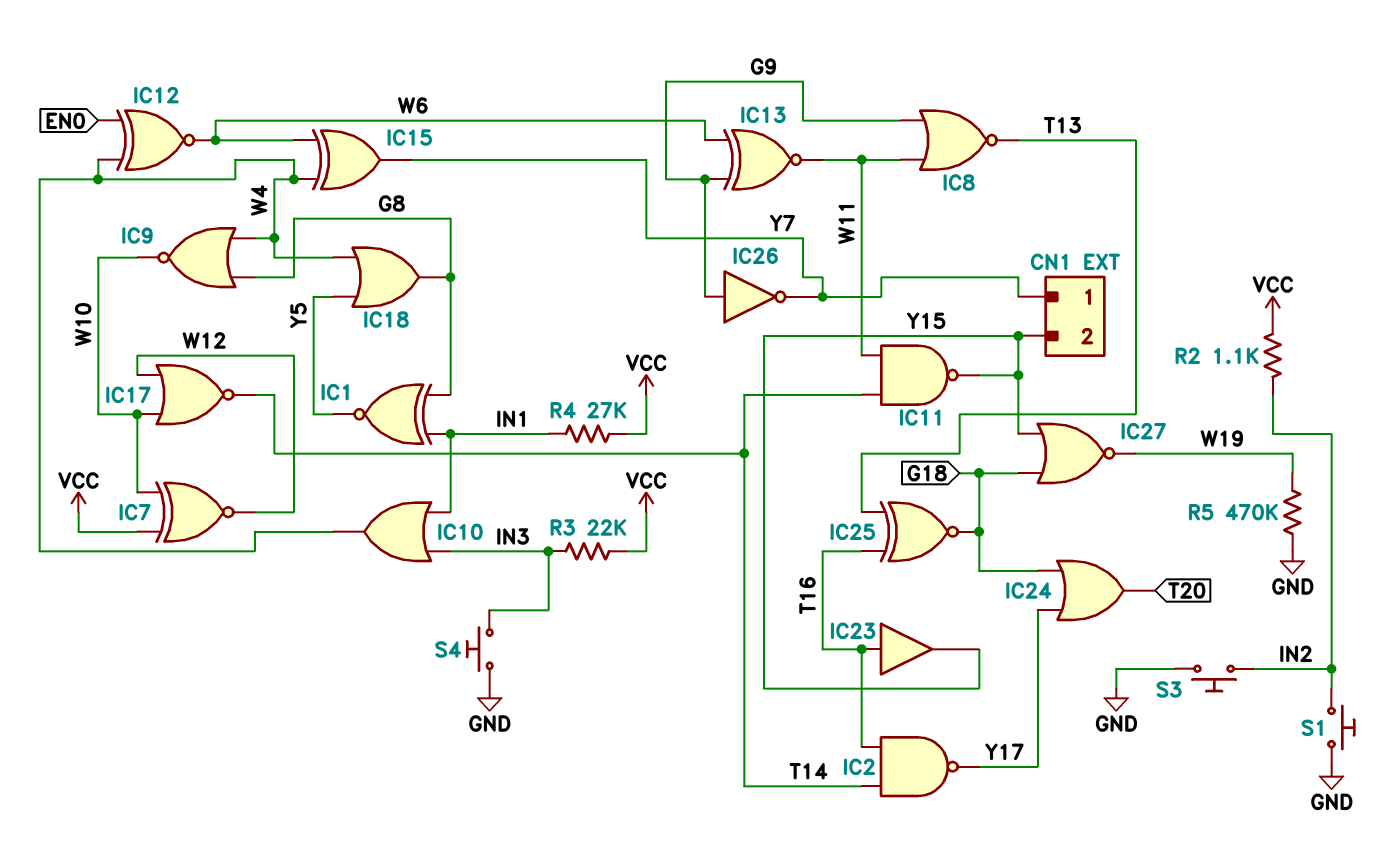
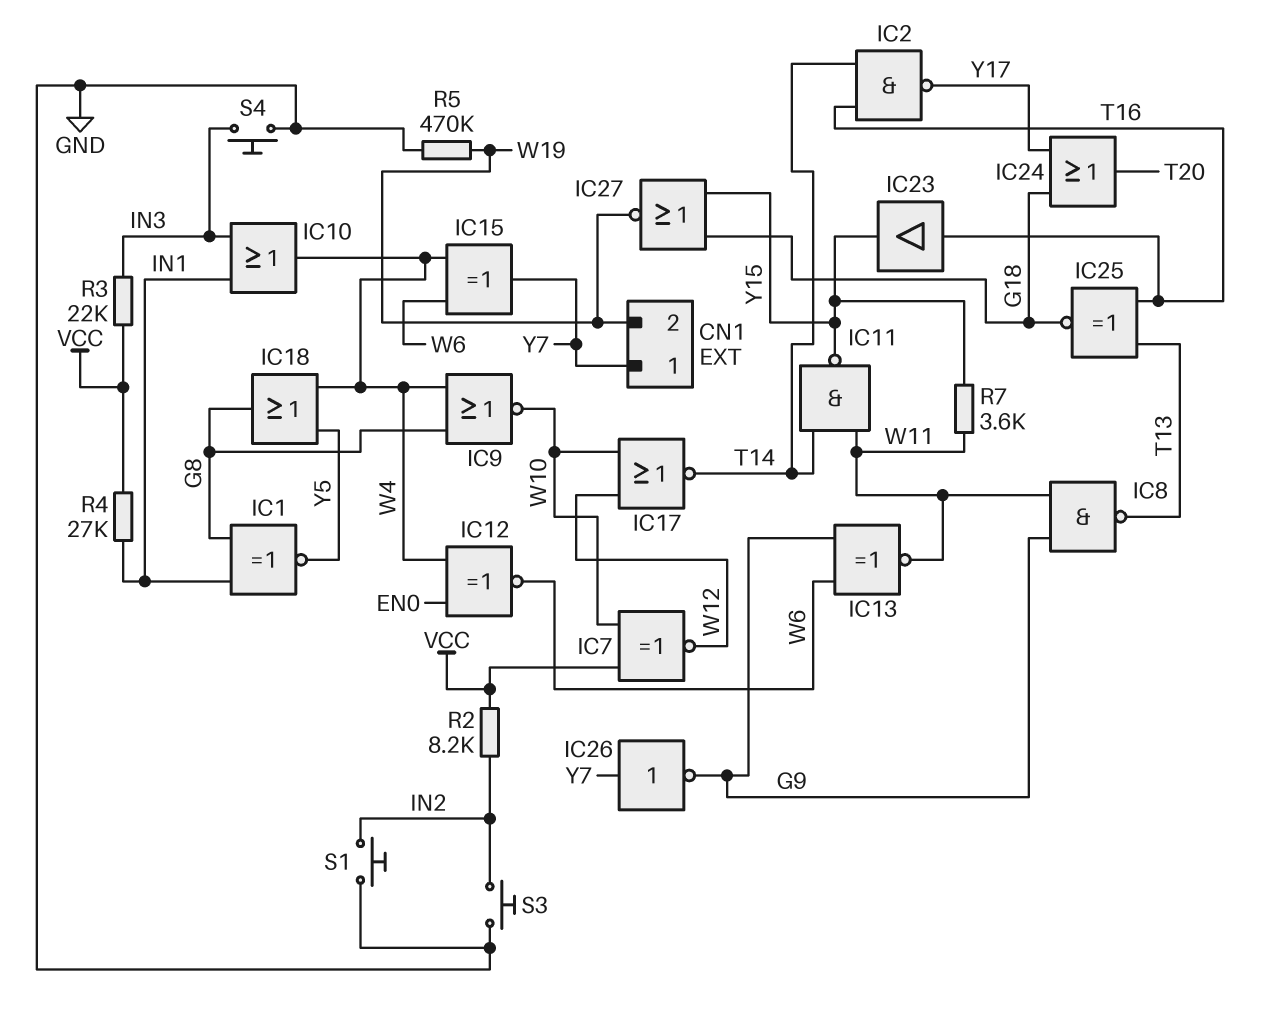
CN1 pin 2: Y15 -> W19
IC8: NOR (in G9, in W11, out T13) -> NAND (in G9, in W11, out T13)
IC26: NOT (in G9, out Y7) -> NOT (in Y7, out G9)
R2: 1.1k (IN2, VCC) -> 8.2k (IN2, VCC)
R7: none -> 3.6k (W11, Y15)

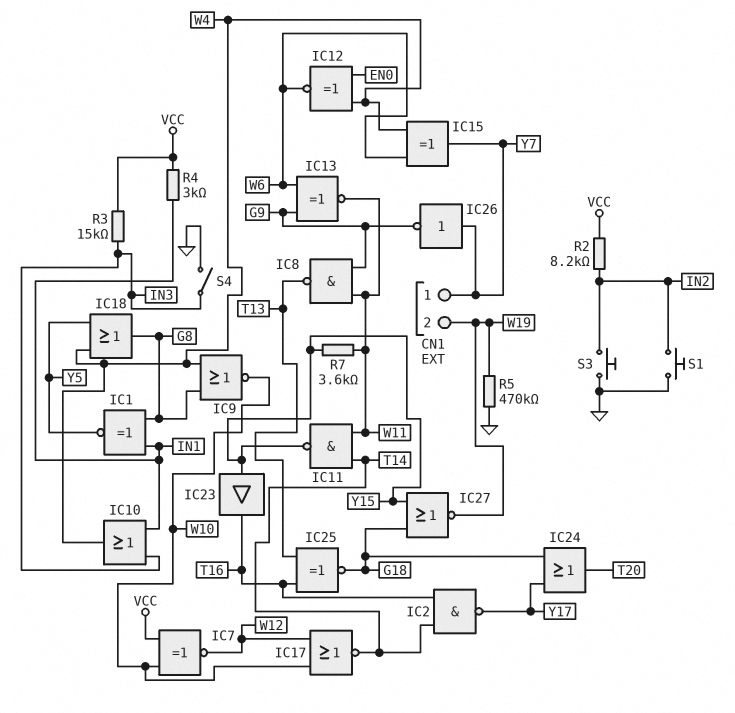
IC23: buffer (in T16, out Y15) -> buffer (in Y15, out T16)
R3: 22k (IN3, VCC) -> 15k (IN3, VCC)
R4: 27k (IN1, VCC) -> 3k (IN1, VCC)
S4: button (GND, IN3) -> switch (GND, IN3)

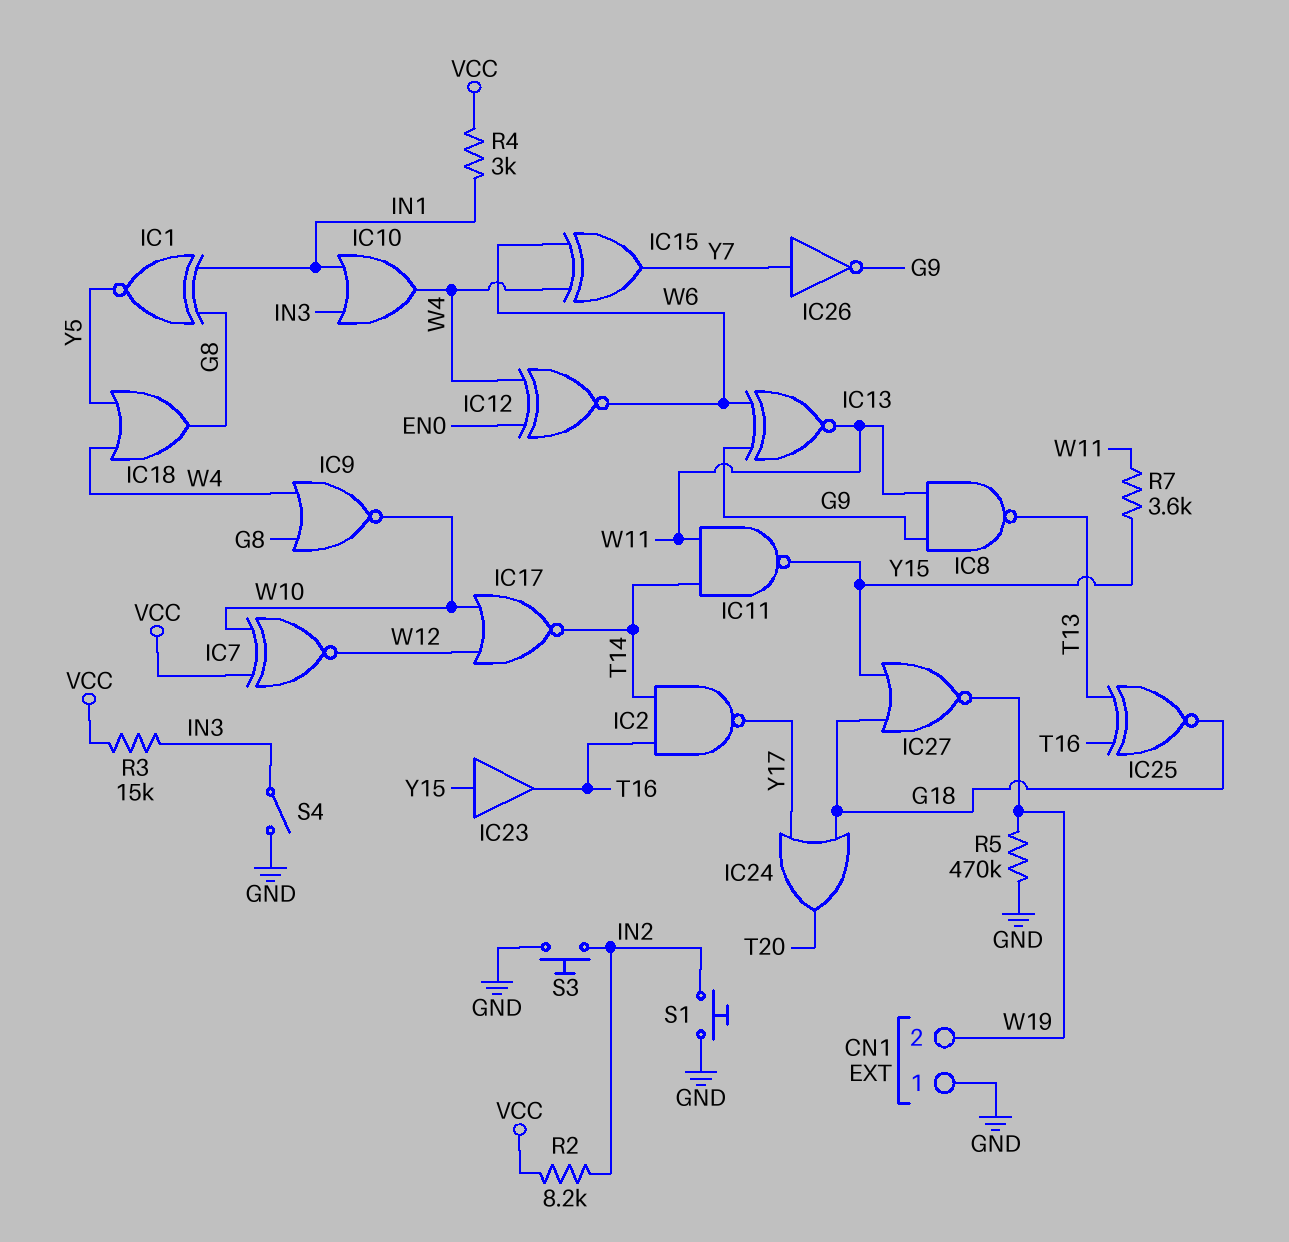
CN1 pin 1: Y7 -> GND

